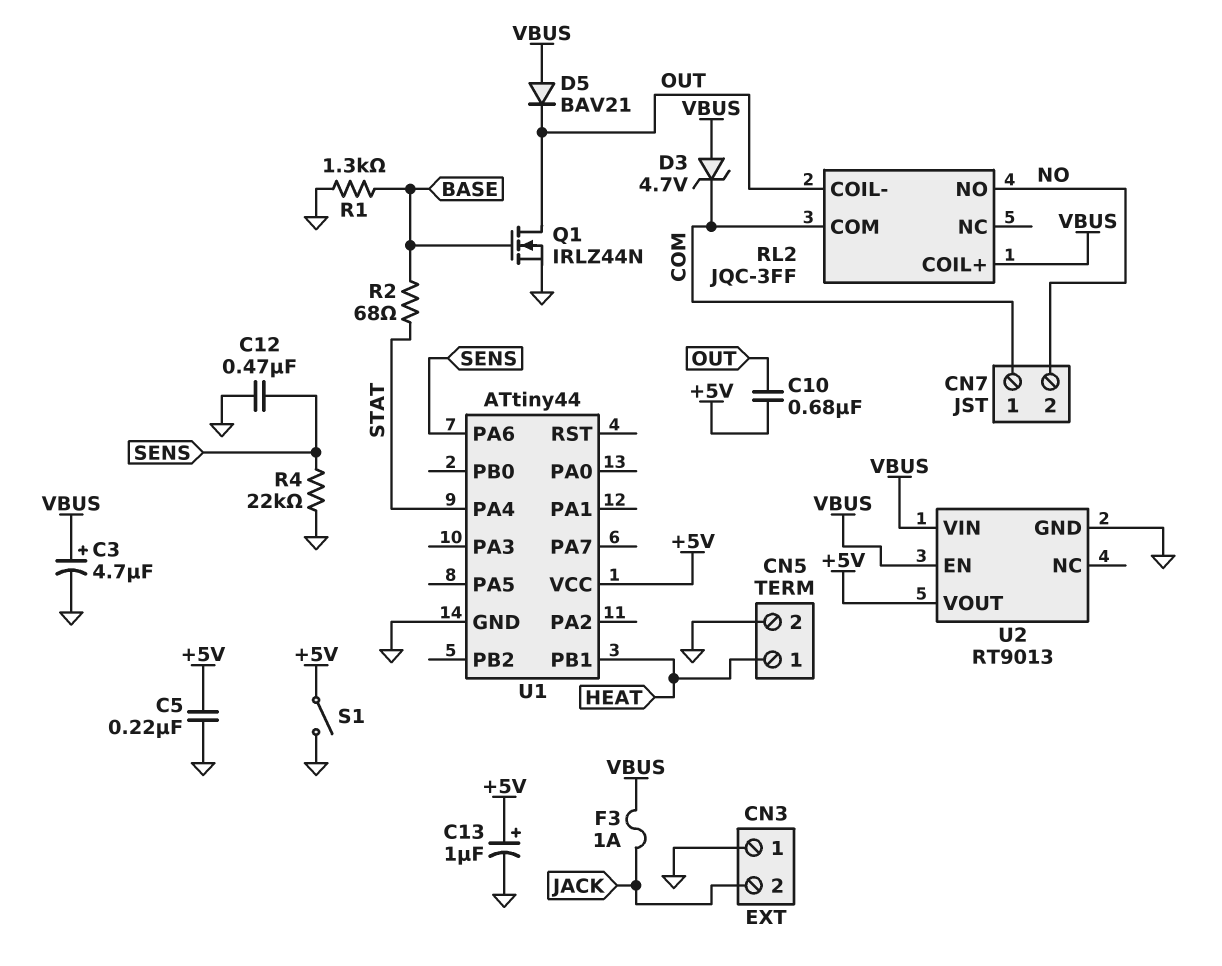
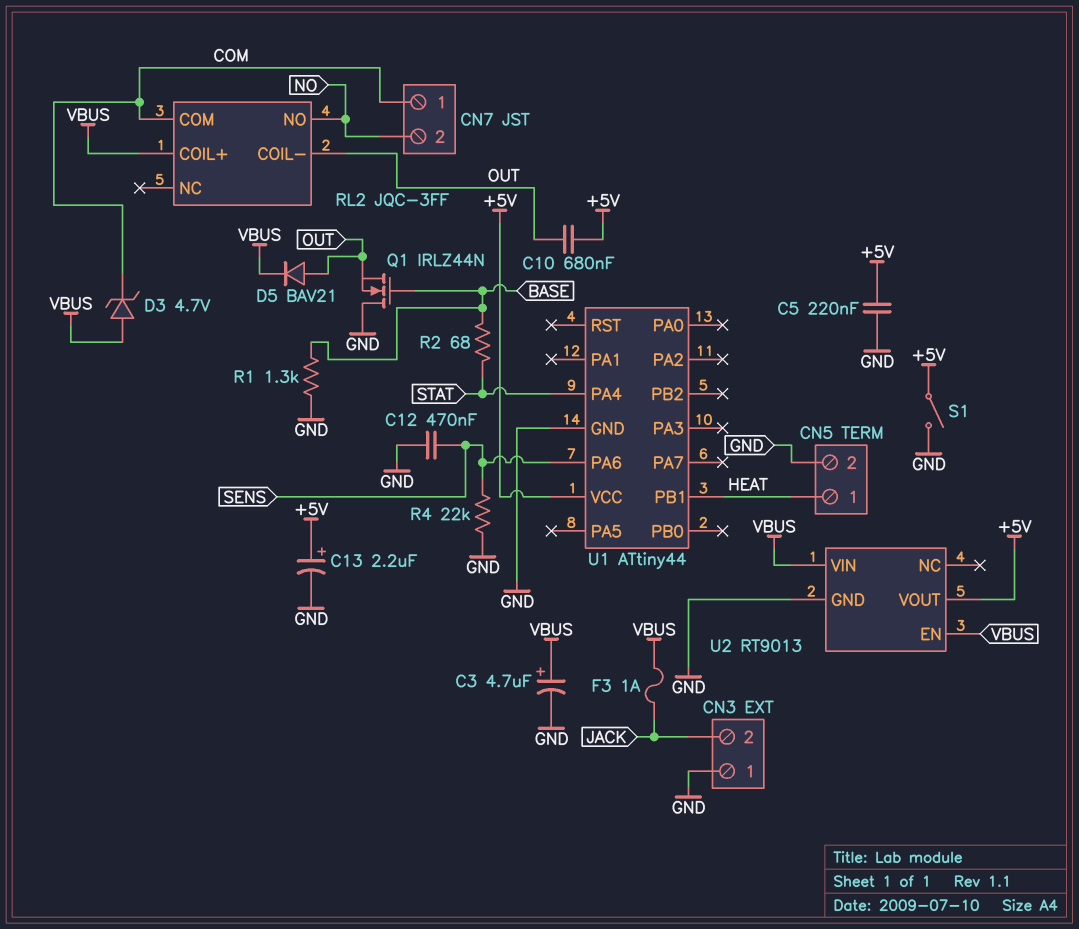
C13: 1uF (plus +5V, minus GND) -> 2.2uF (plus +5V, minus GND)
D5: diode BAV21 (A VBUS, K OUT) -> diode BAV21 (A OUT, K VBUS)
Q1: NMOS IRLZ44N (G BASE, D OUT, S GND) -> NMOS IRLZ44N (G BASE, D GND, S OUT)

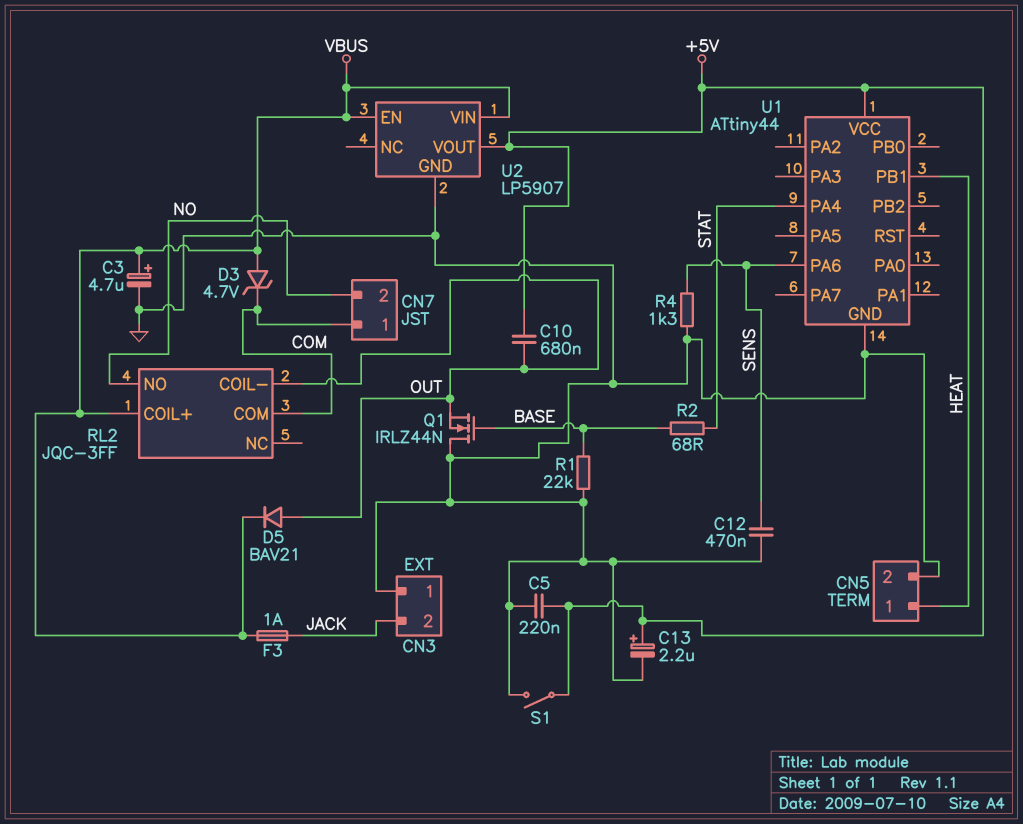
R1: 1.3k (BASE, GND) -> 22k (BASE, GND)
R4: 22k (GND, SENS) -> 1.3k (GND, SENS)
U2: RT9013 -> LP5907

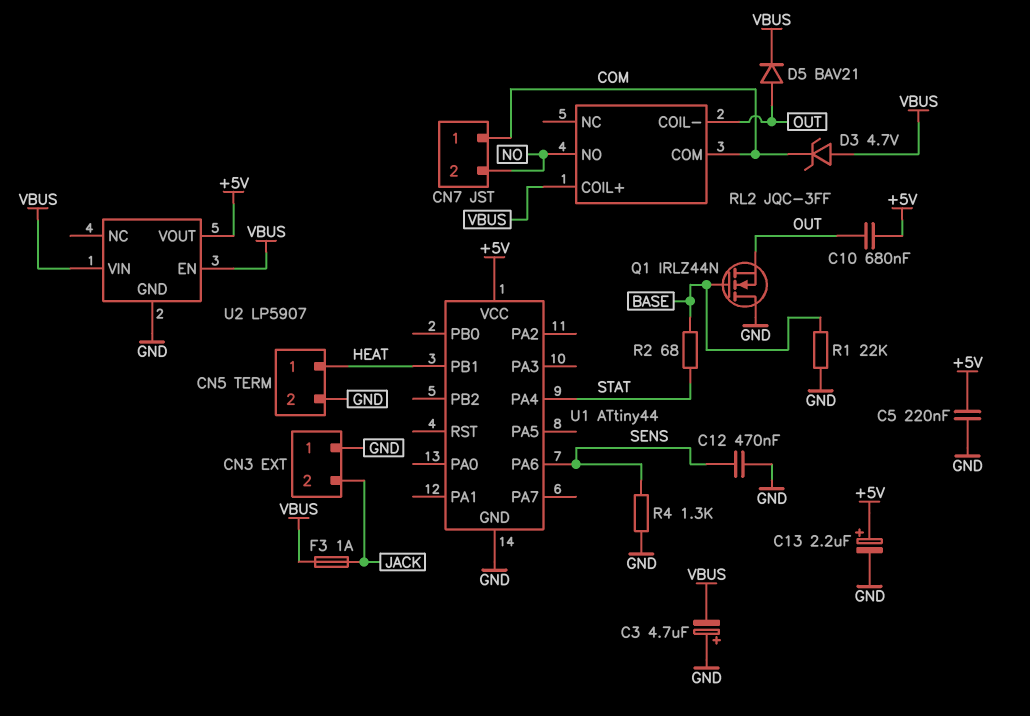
C3: 4.7uF (plus VBUS, minus GND) -> 4.7uF (plus GND, minus VBUS)
S1: switch (+5V, GND) -> none

